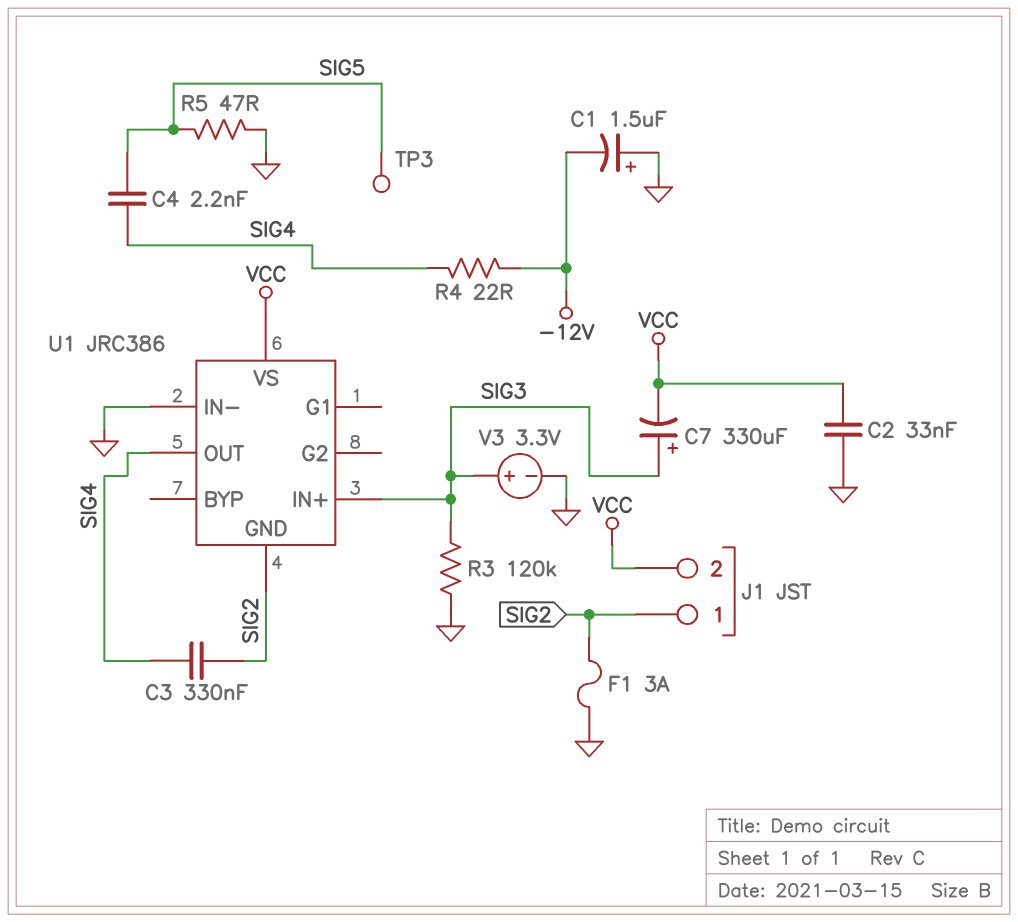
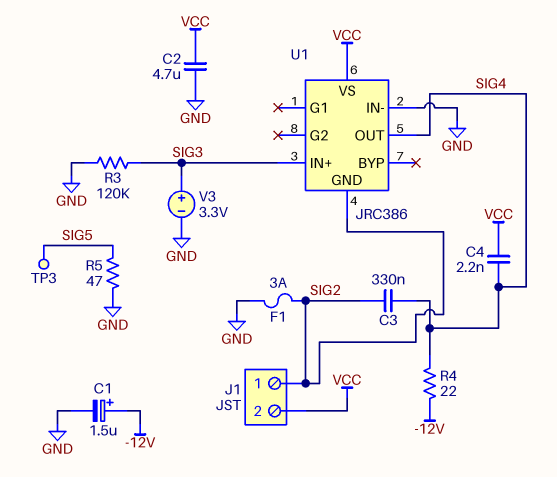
C1: 1.5uF (plus GND, minus -12V) -> 1.5uF (plus -12V, minus GND)
C2: 33nF (GND, VCC) -> 4.7uF (GND, VCC)
C4: 2.2nF (SIG4, SIG5) -> 2.2nF (SIG4, VCC)
C7: 330uF (plus SIG3, minus VCC) -> none

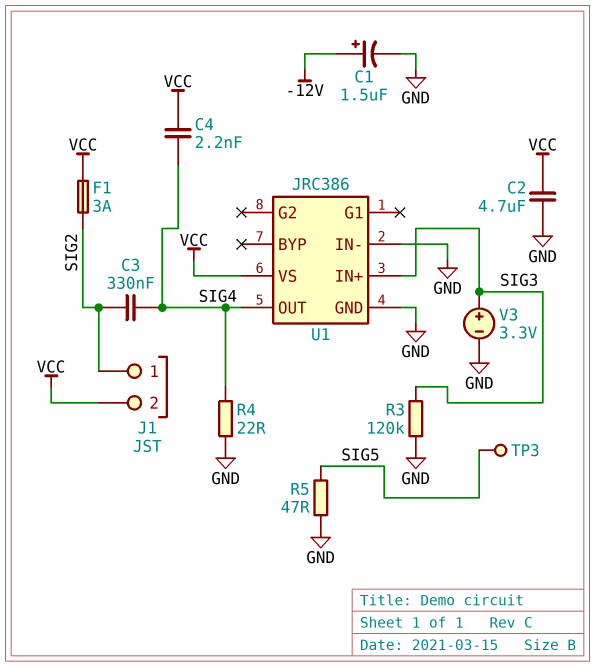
F1: 3A (GND, SIG2) -> 3A (SIG2, VCC)
R4: 22 (-12V, SIG4) -> 22 (GND, SIG4)
U1 pin GND: SIG2 -> GND

